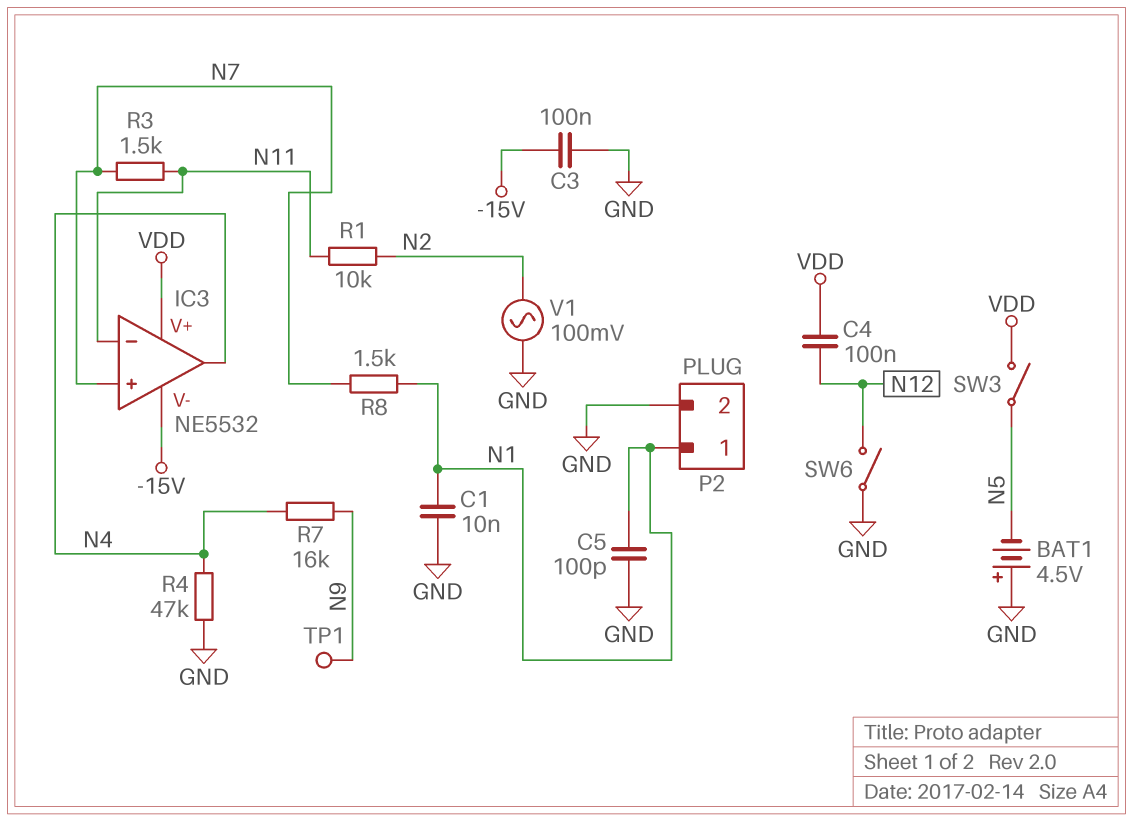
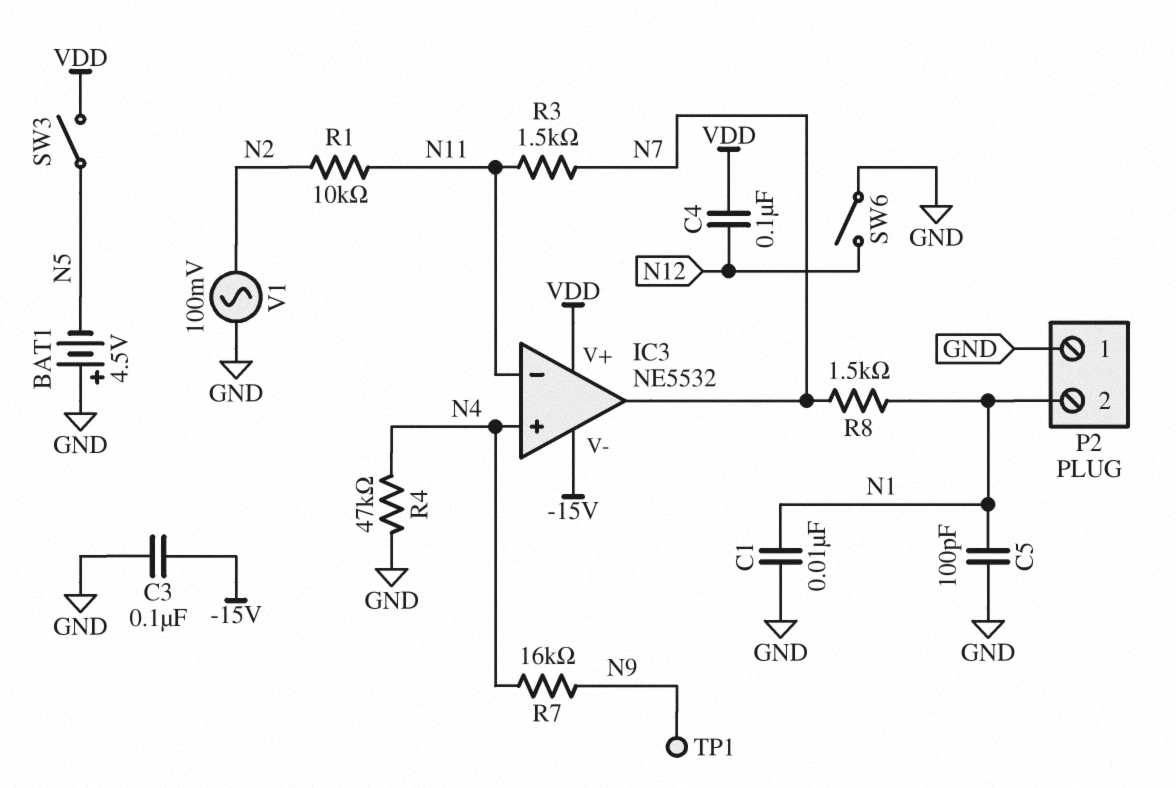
IC3 pin in+: N7 -> N4
IC3 pin out: N4 -> N7
P2 pin 1: N1 -> GND
P2 pin 2: GND -> N1

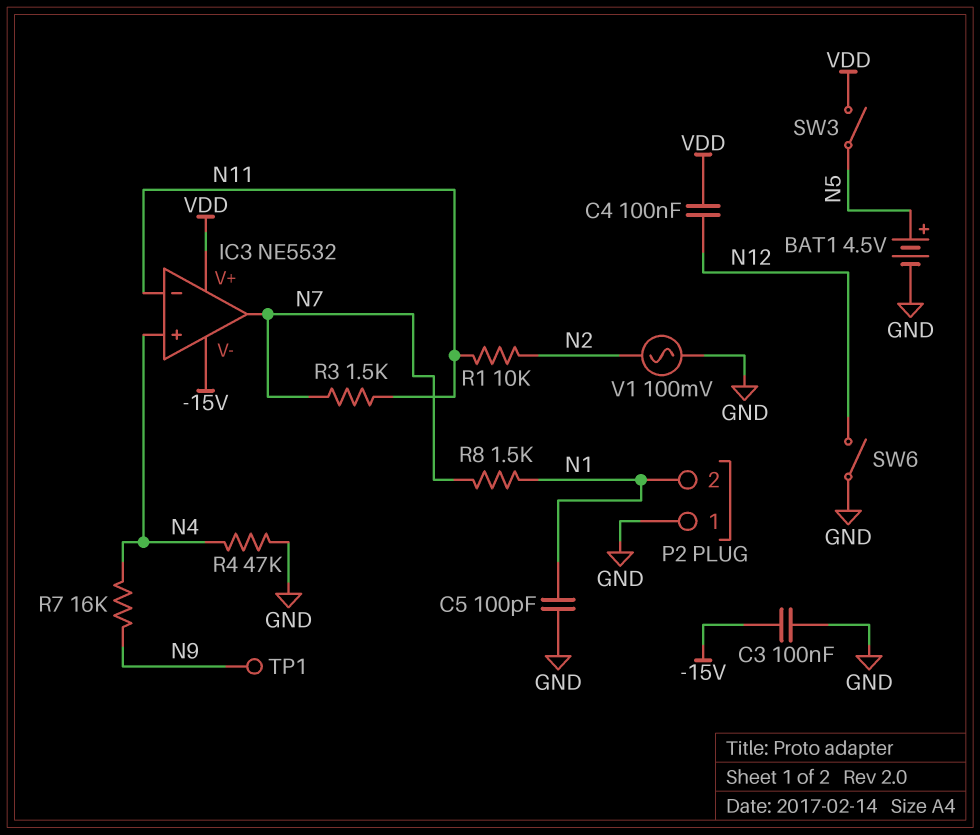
BAT1: 4.5V (plus GND, minus N5) -> 4.5V (plus N5, minus GND)
C1: 10nF (GND, N1) -> none

